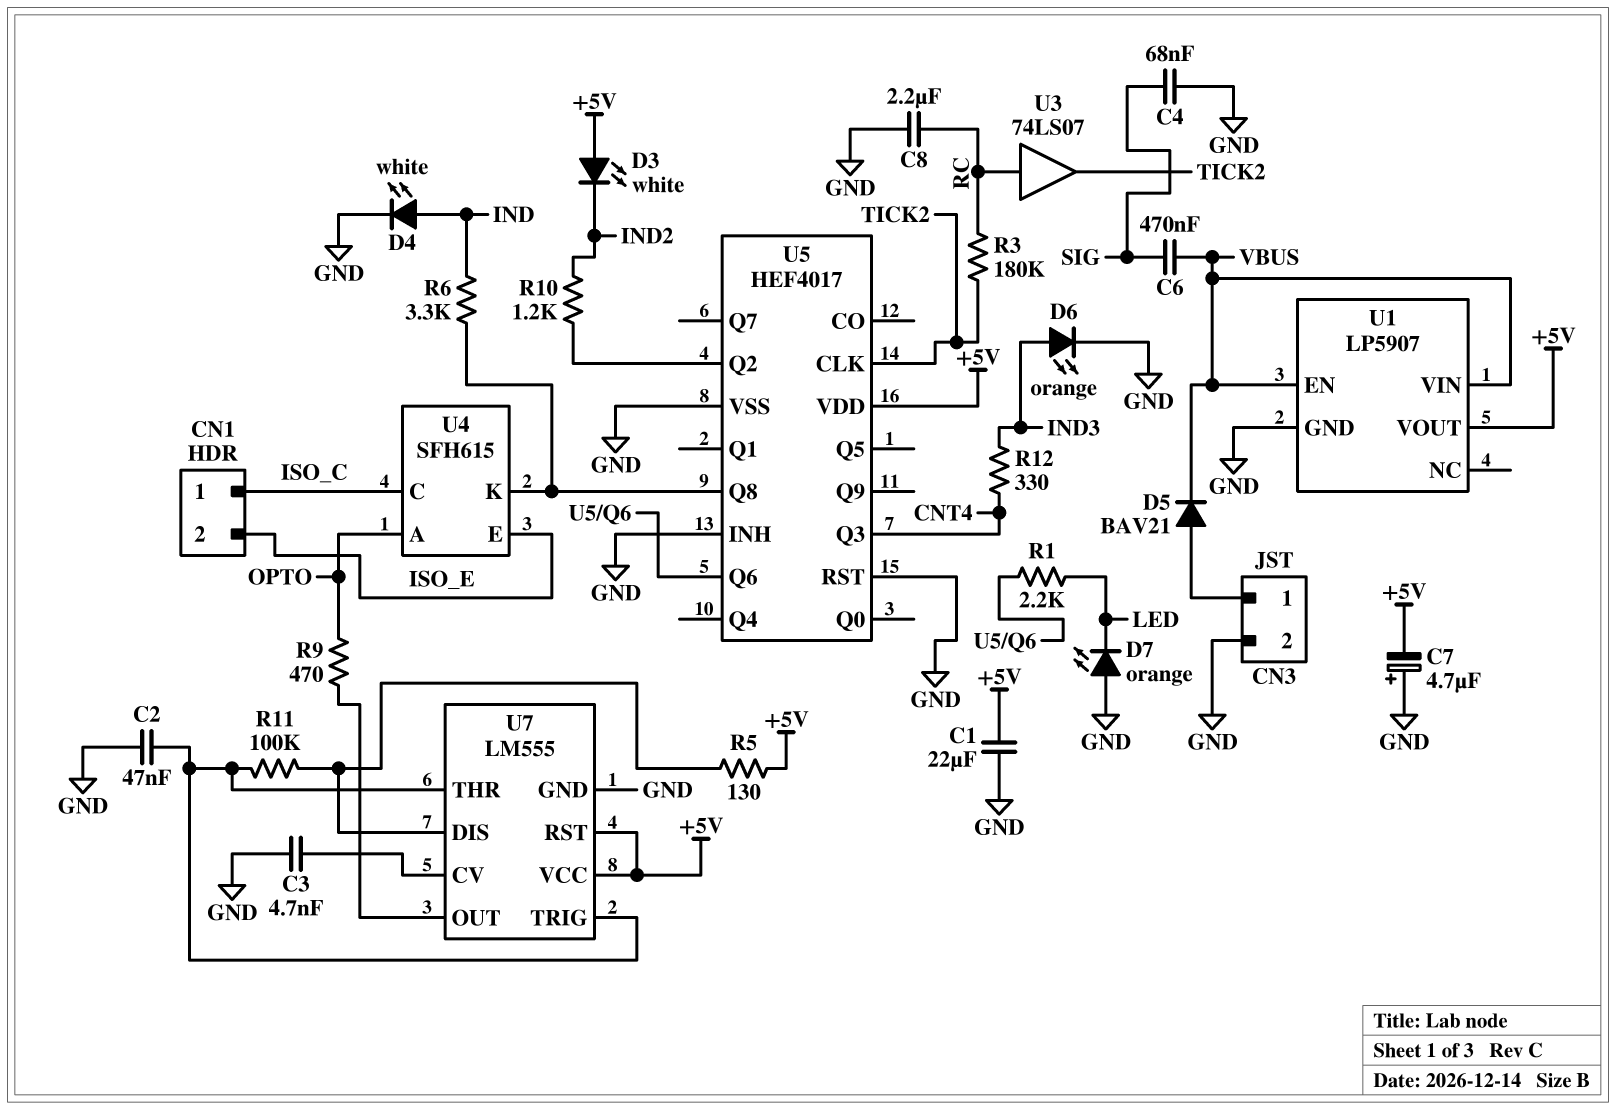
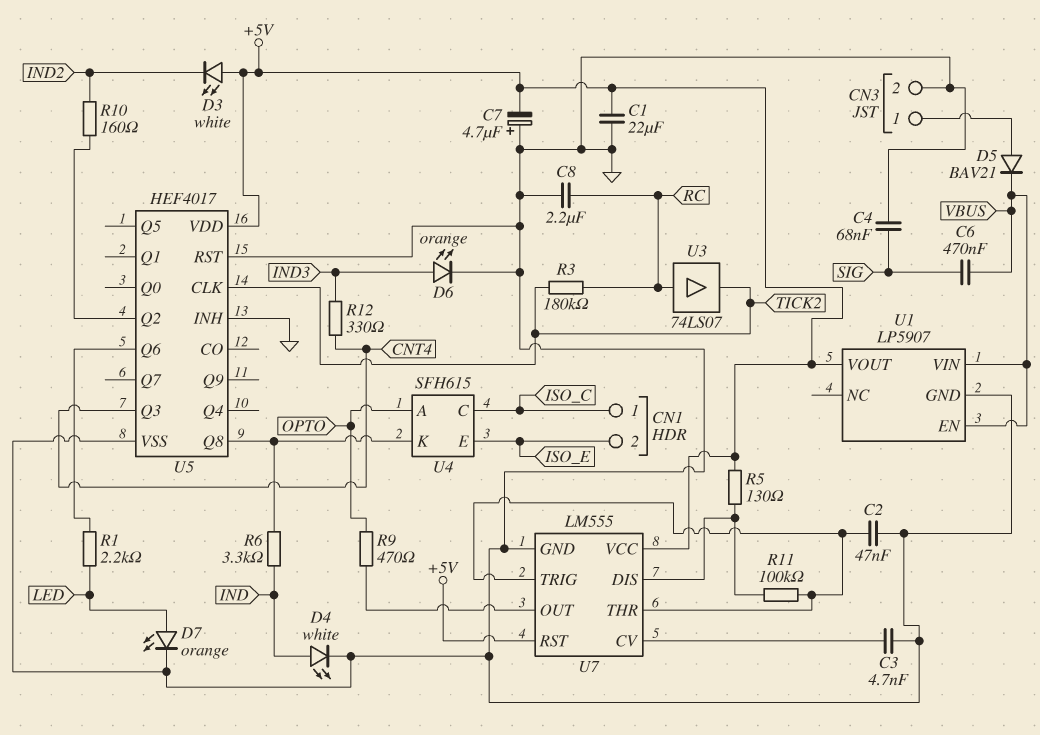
D7: LED orange (A GND, K LED) -> LED orange (A LED, K GND)
R10: 1.2k (IND2, U5/Q2) -> 160 (IND2, U5/Q2)

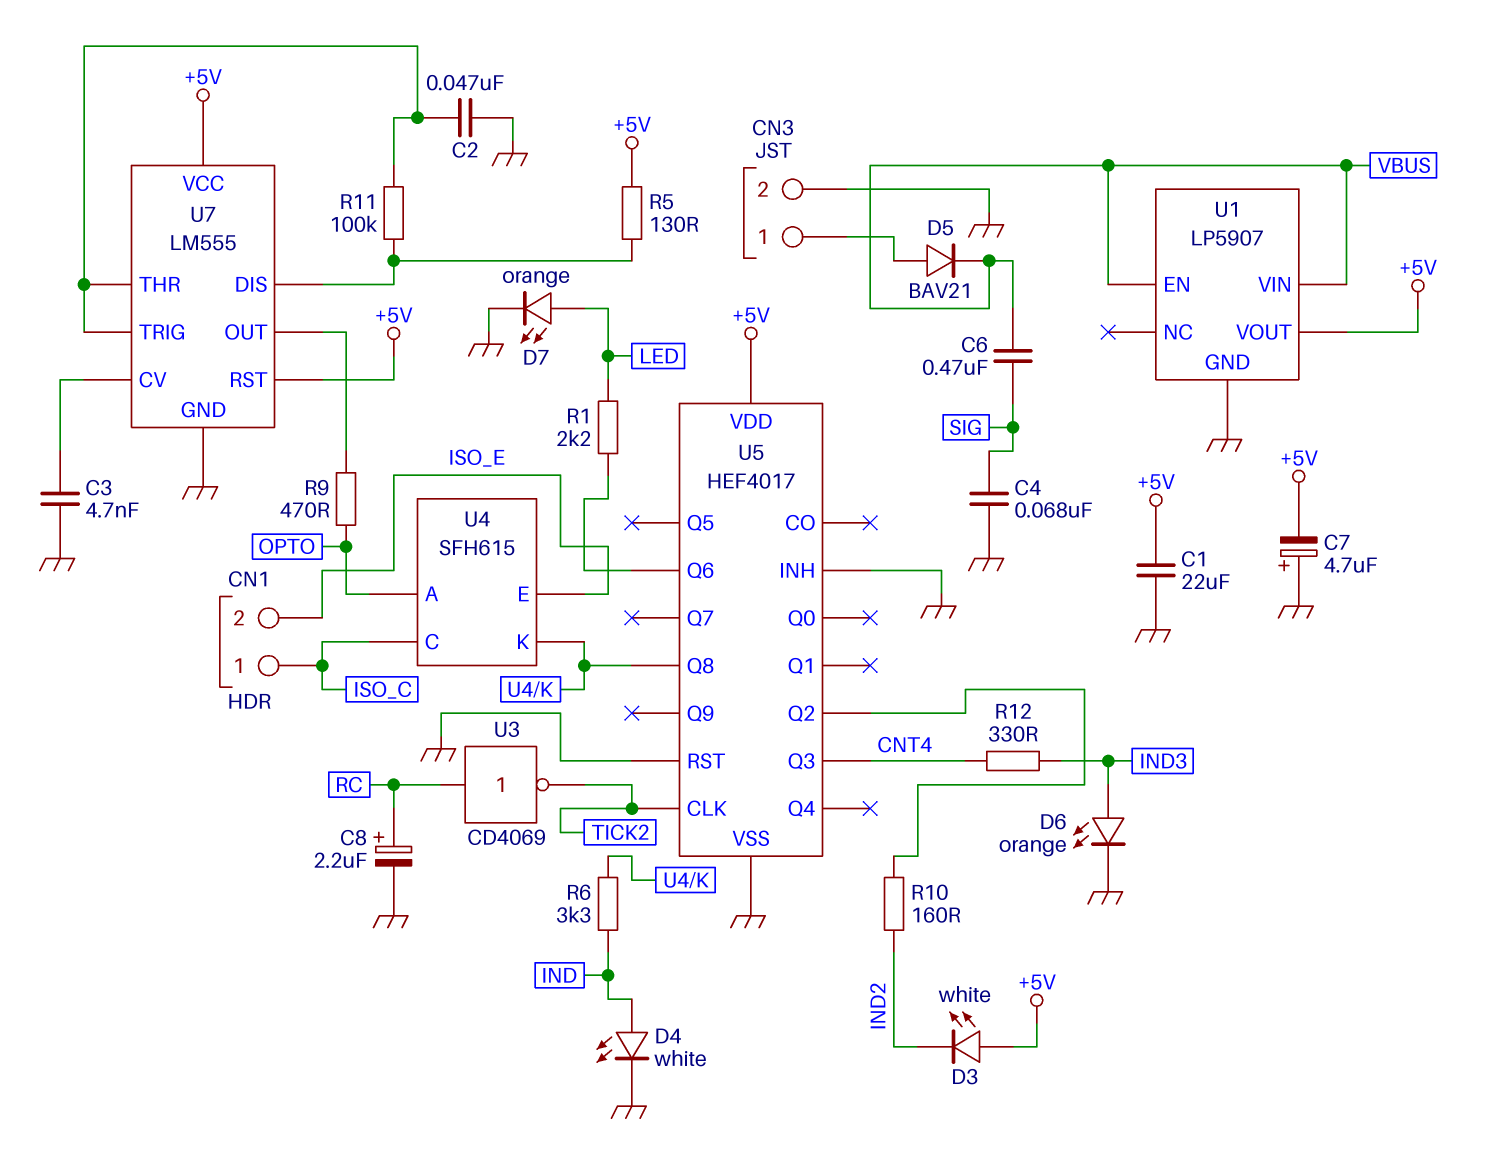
C8: 2.2uF (GND, RC) -> 2.2uF (plus RC, minus GND)
R3: 180k (RC, TICK2) -> none
U3: buffer 74LS07 (in RC, out TICK2) -> NOT CD4069 (in RC, out TICK2)

